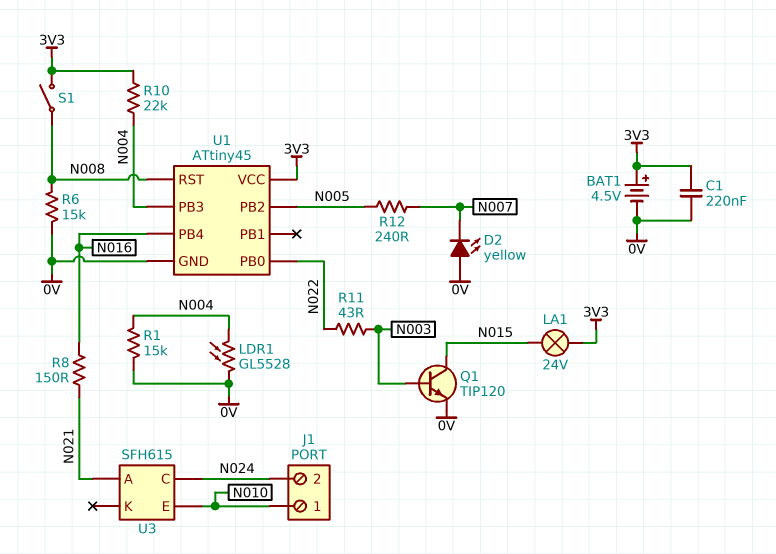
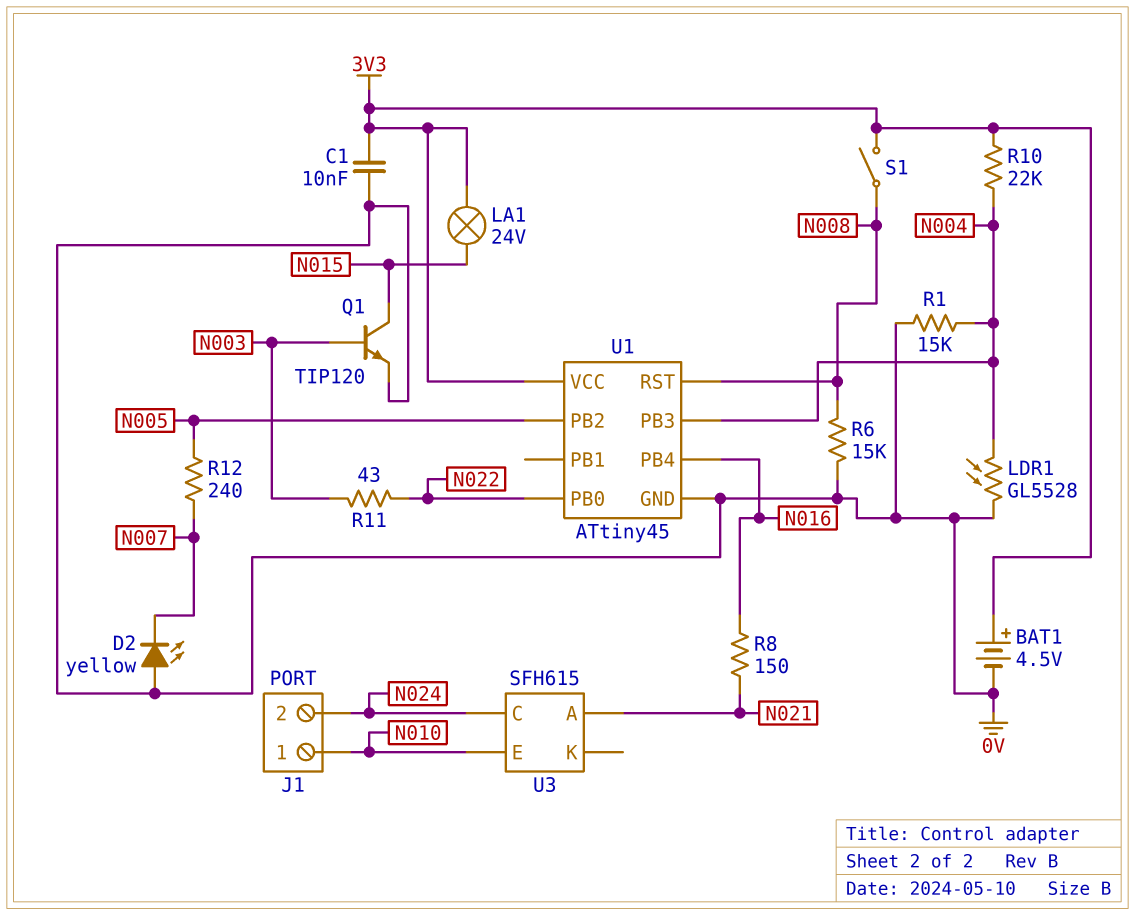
C1: 220nF (0V, 3V3) -> 10nF (0V, 3V3)

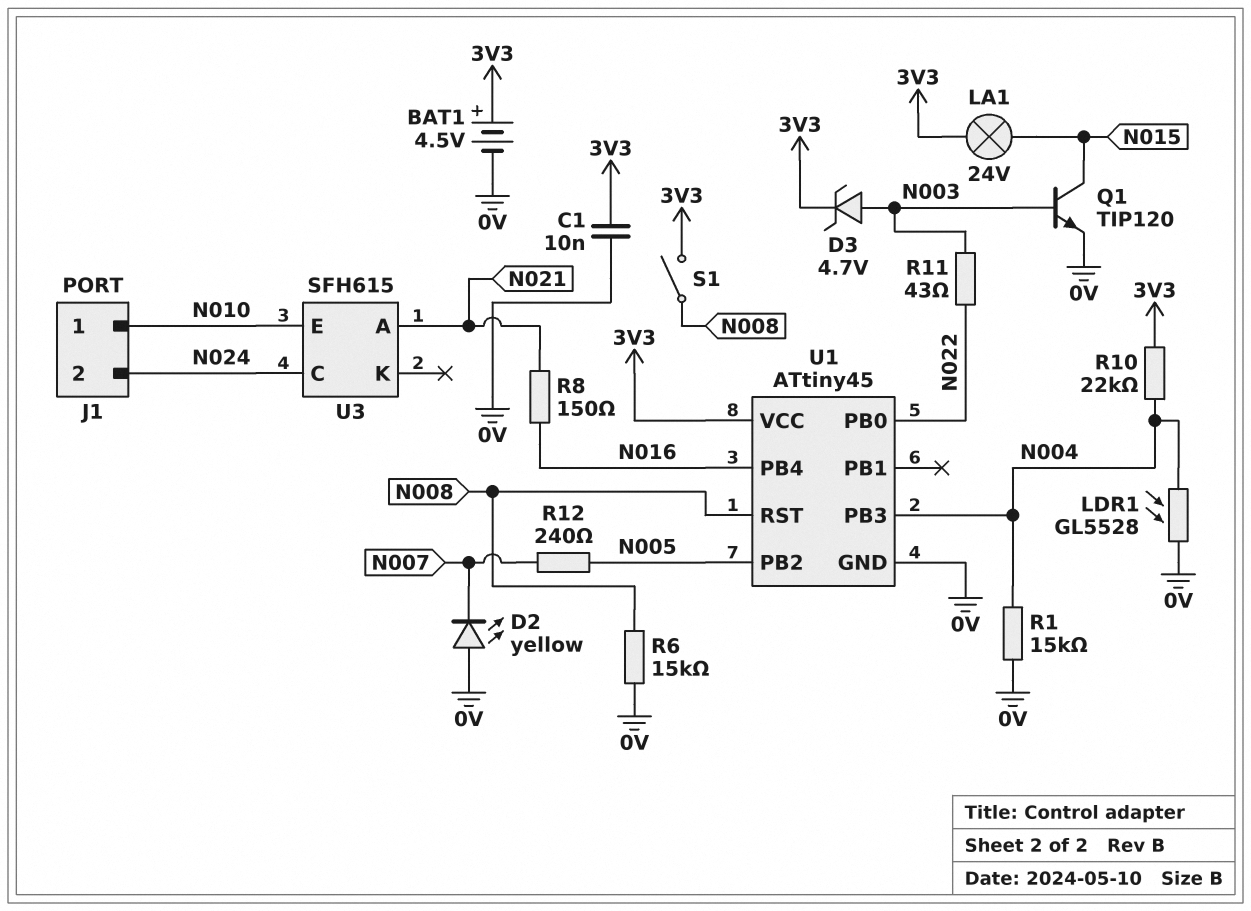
D3: none -> zener 4.7V (A N003, K 3V3)

